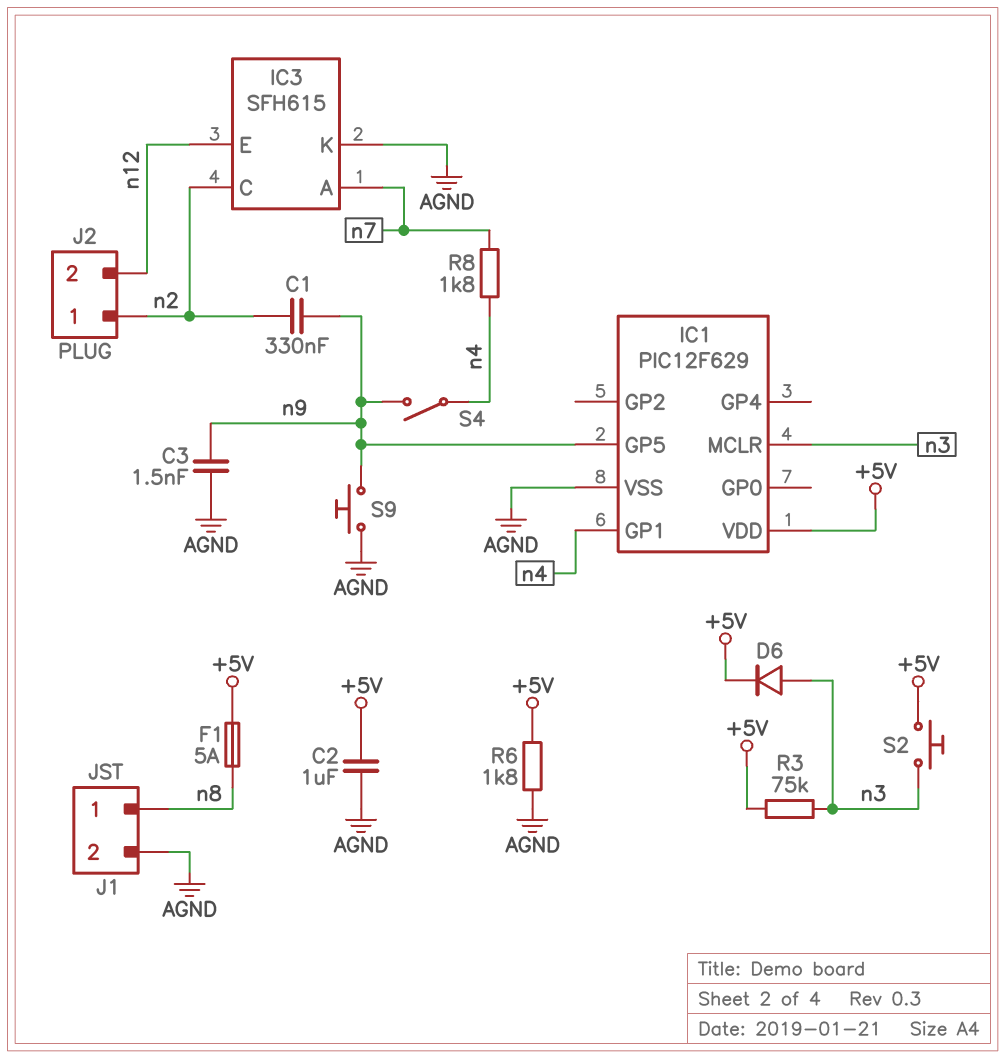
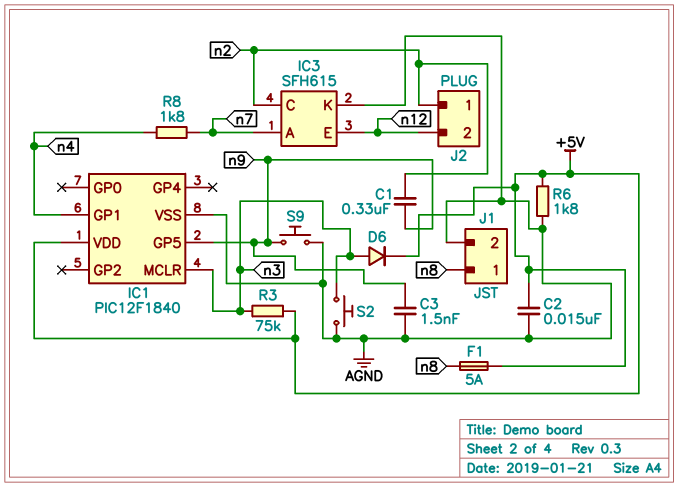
C2: 1uF (+5V, AGND) -> 15nF (+5V, AGND)
IC1: PIC12F629 -> PIC12F1840
S2: button (+5V, n3) -> button (AGND, n3)
S4: switch (n4, n9) -> none

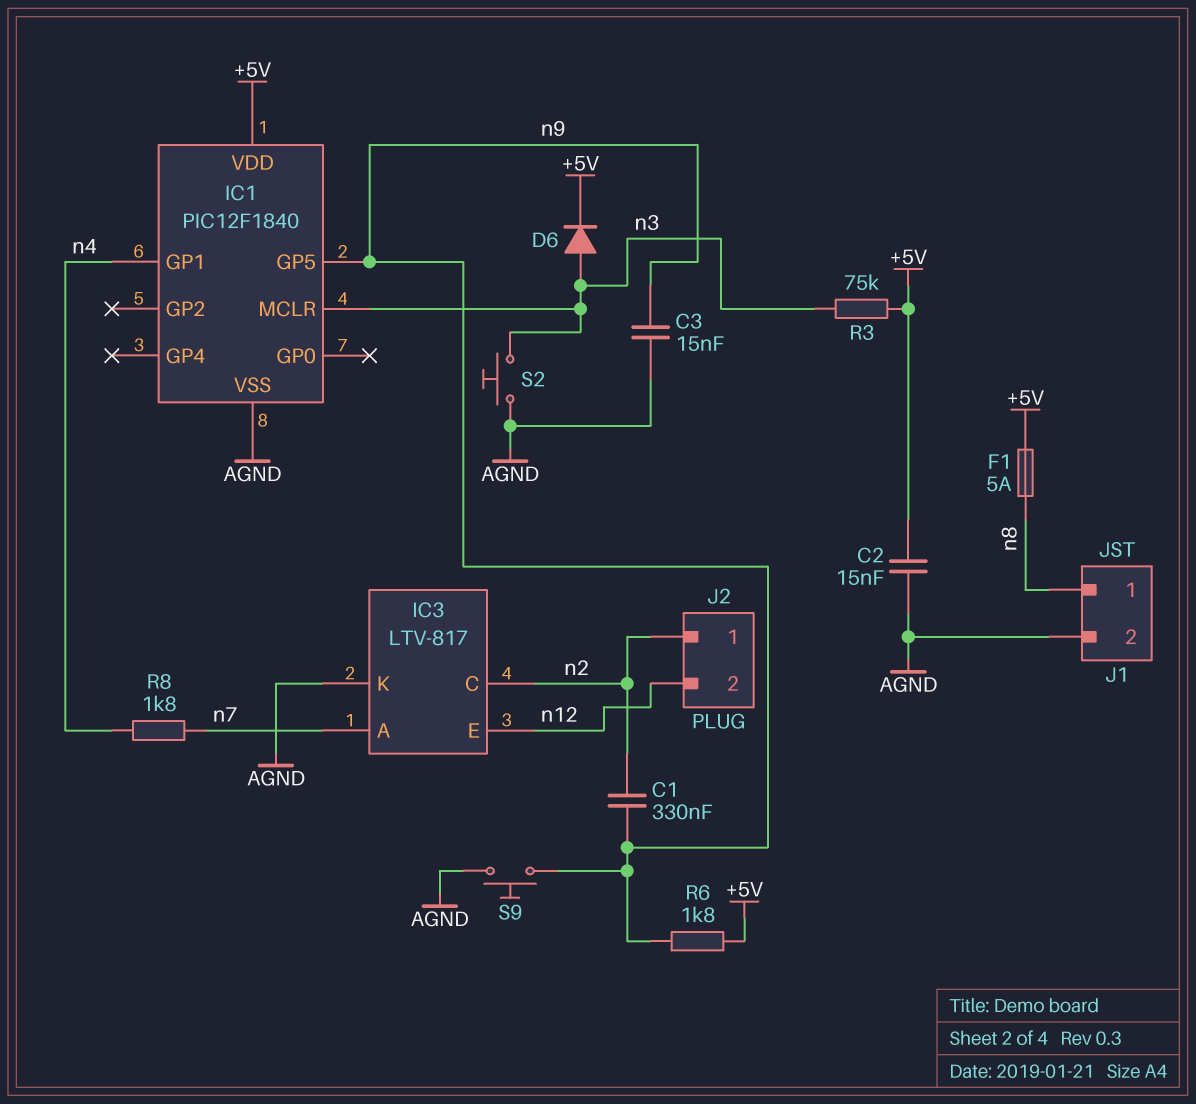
C3: 1.5nF (AGND, n9) -> 15nF (AGND, n9)
IC3: SFH615 -> LTV-817
R6: 1.8k (+5V, AGND) -> 1.8k (+5V, n9)

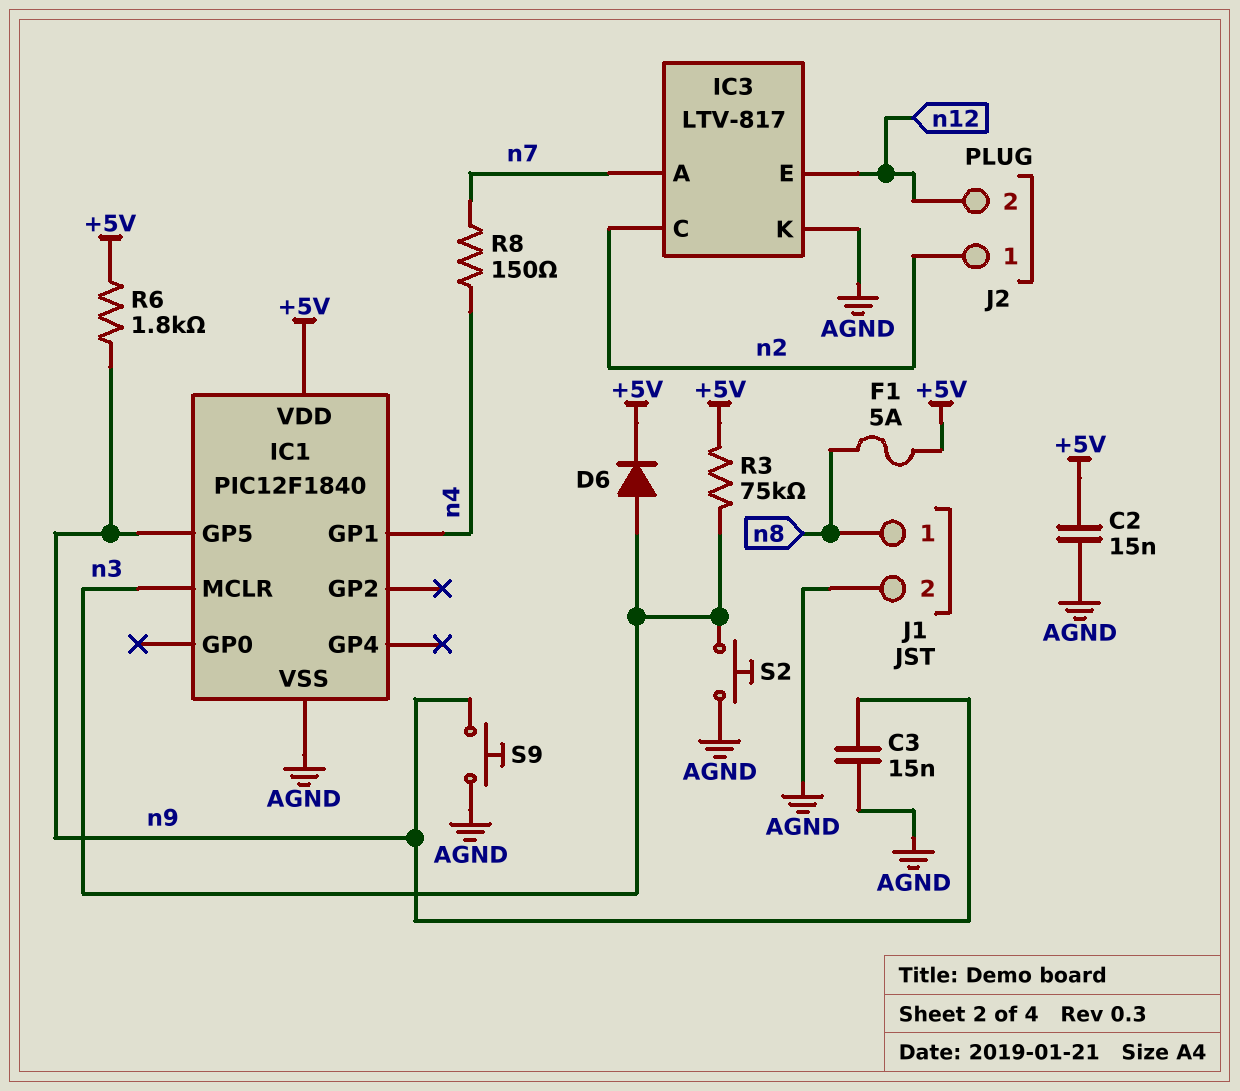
C1: 330nF (n2, n9) -> none
R8: 1.8k (n4, n7) -> 150 (n4, n7)

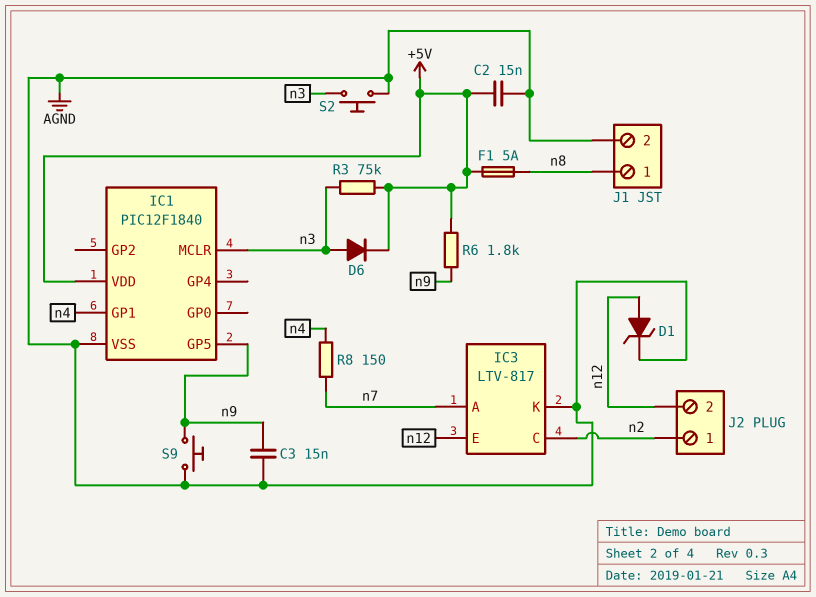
D1: none -> zener (A n12, K AGND)

